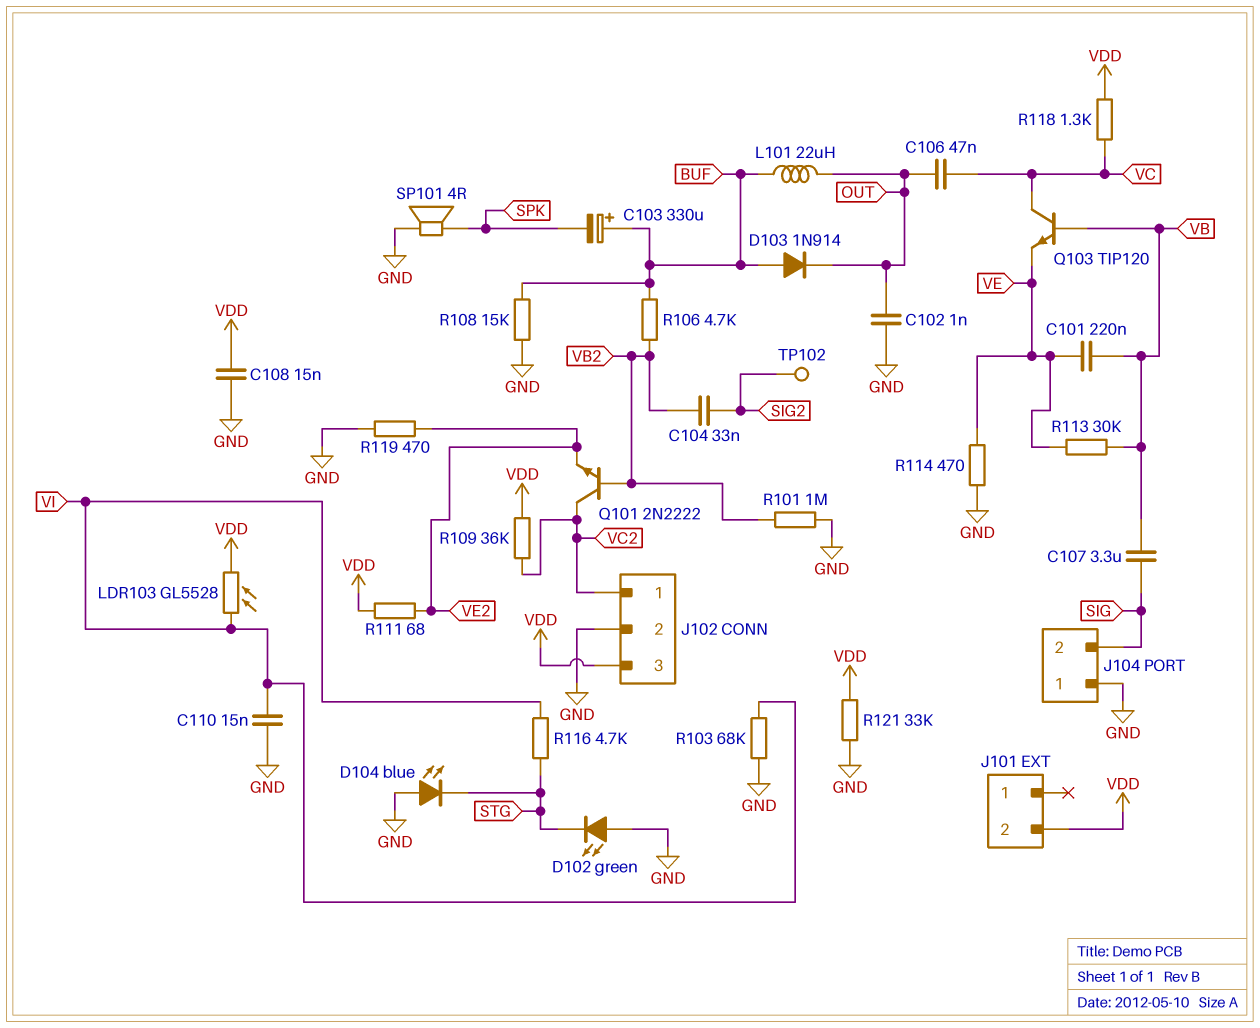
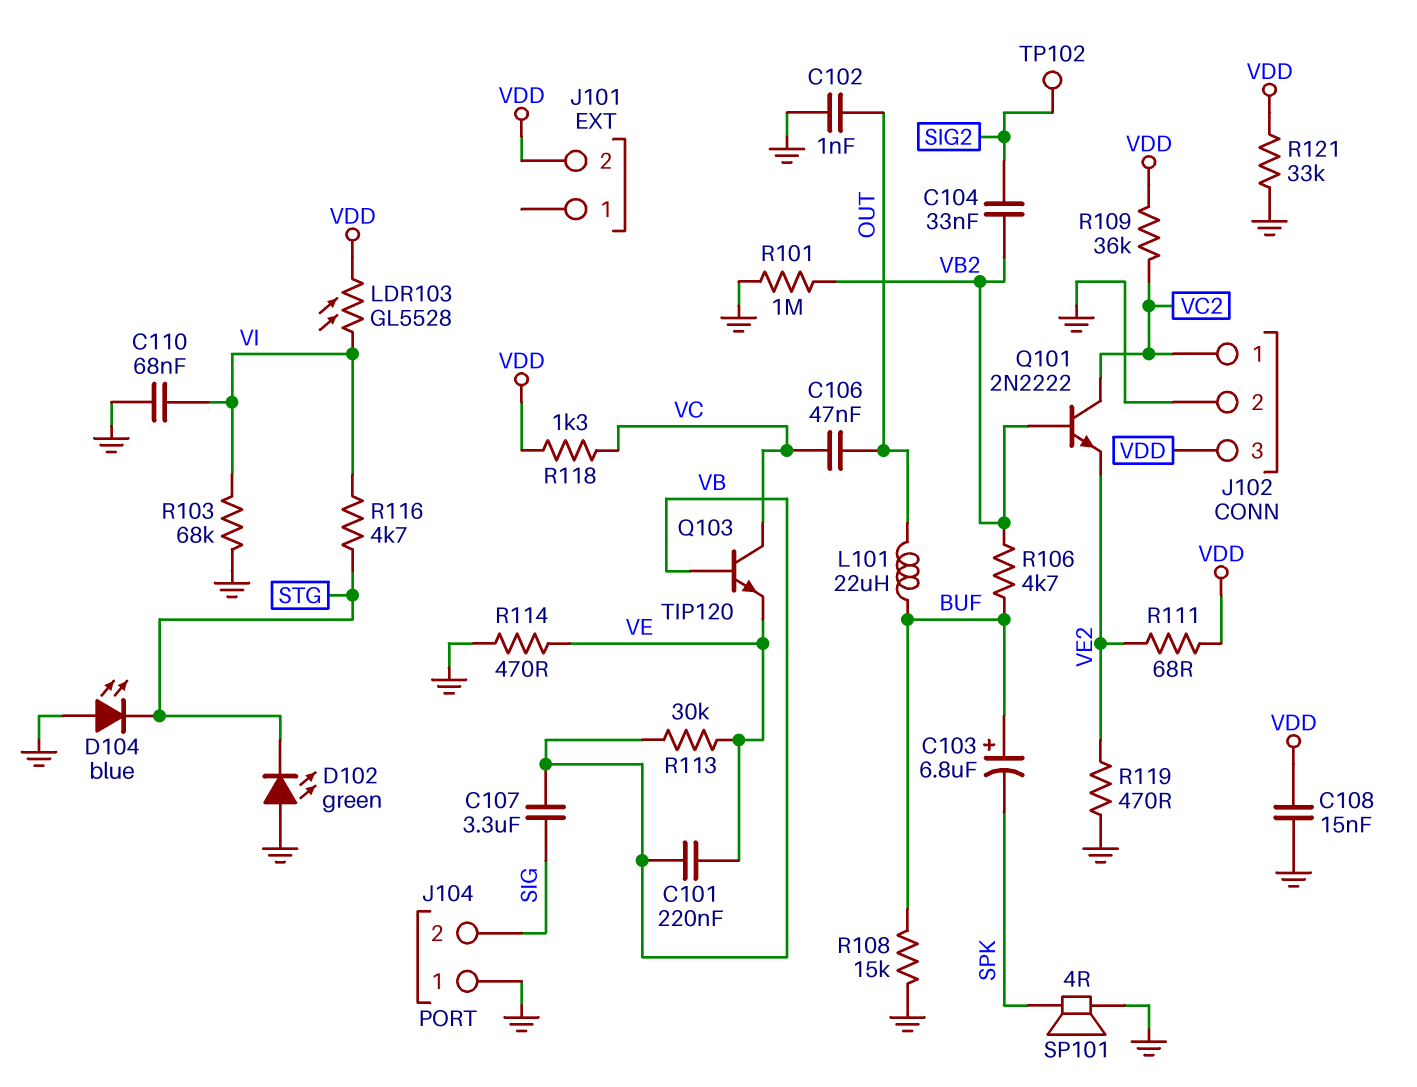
C103: 330uF (plus BUF, minus SPK) -> 6.8uF (plus BUF, minus SPK)
C110: 15nF (GND, VI) -> 68nF (GND, VI)
D103: diode 1N914 (A BUF, K OUT) -> none

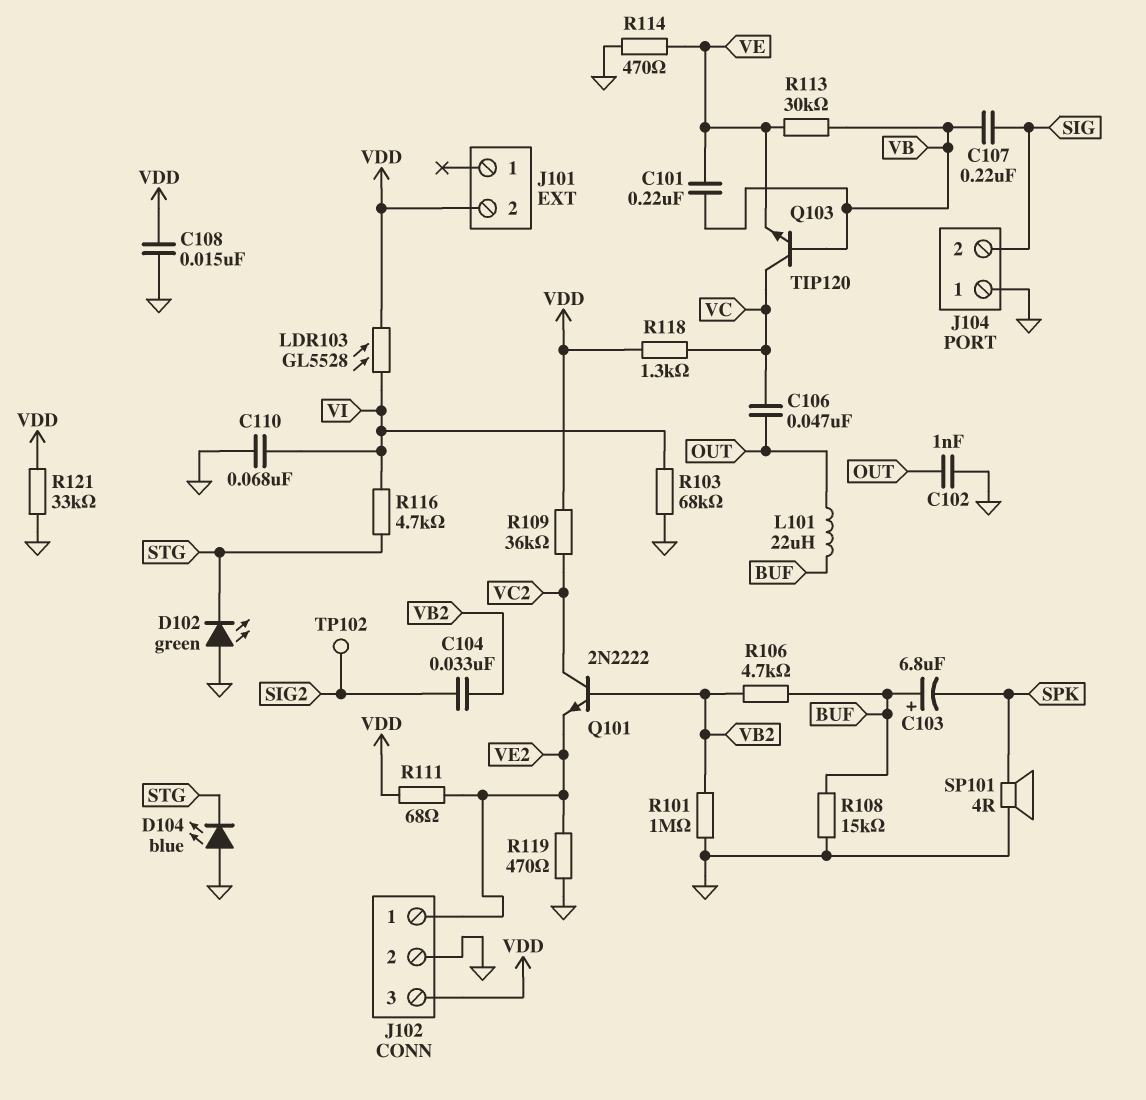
C107: 3.3uF (SIG, VB) -> 220nF (SIG, VB)
J102 pin 1: VC2 -> VE2

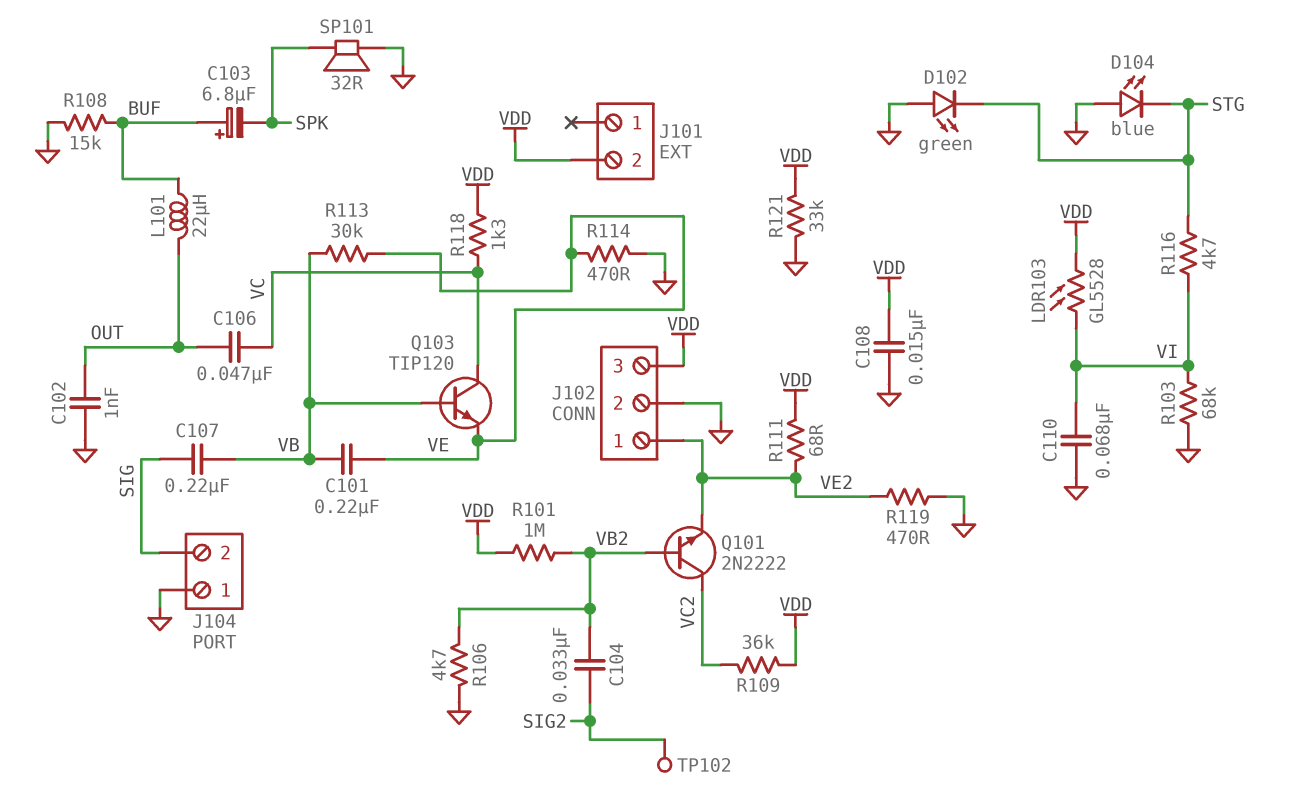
R101: 1M (GND, VB2) -> 1M (VB2, VDD)
R106: 4.7k (BUF, VB2) -> 4.7k (GND, VB2)
SP101: speaker 4R (GND, SPK) -> speaker 32R (GND, SPK)

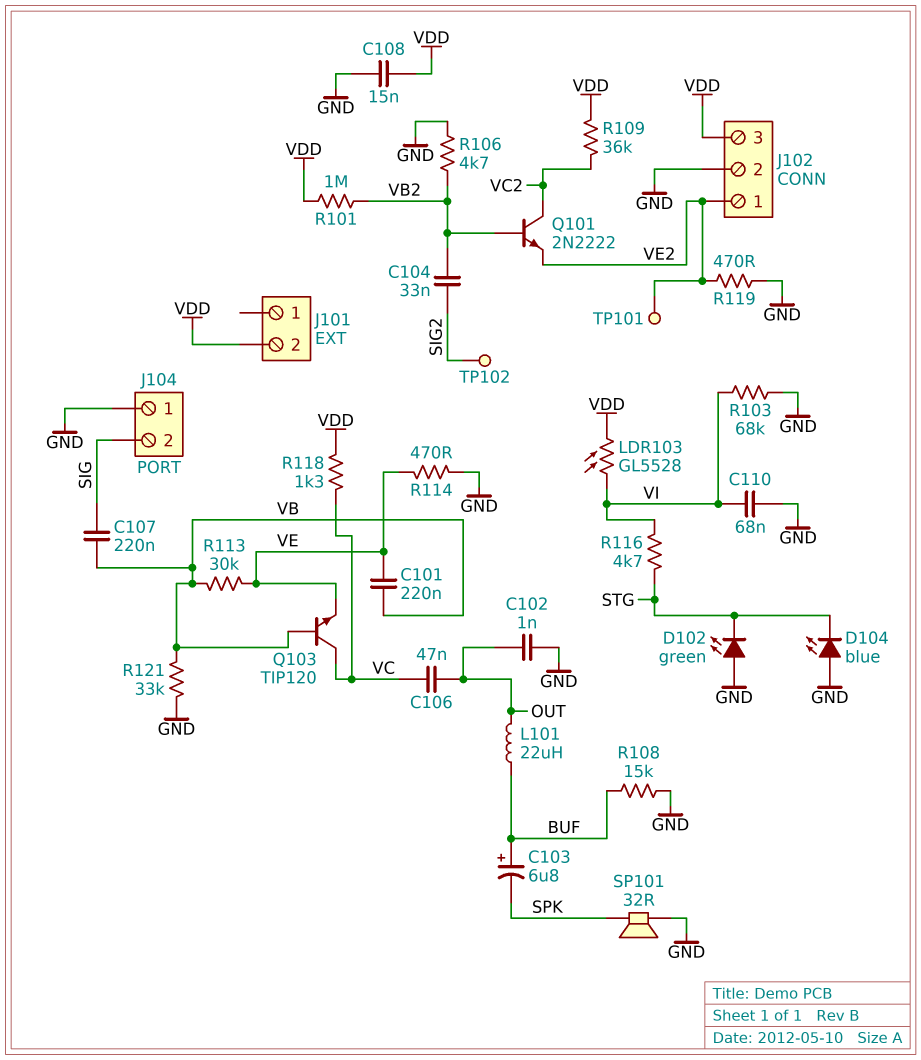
R111: 68 (VDD, VE2) -> none
R121: 33k (GND, VDD) -> 33k (GND, VB)
TP101: none -> test point (VE2)

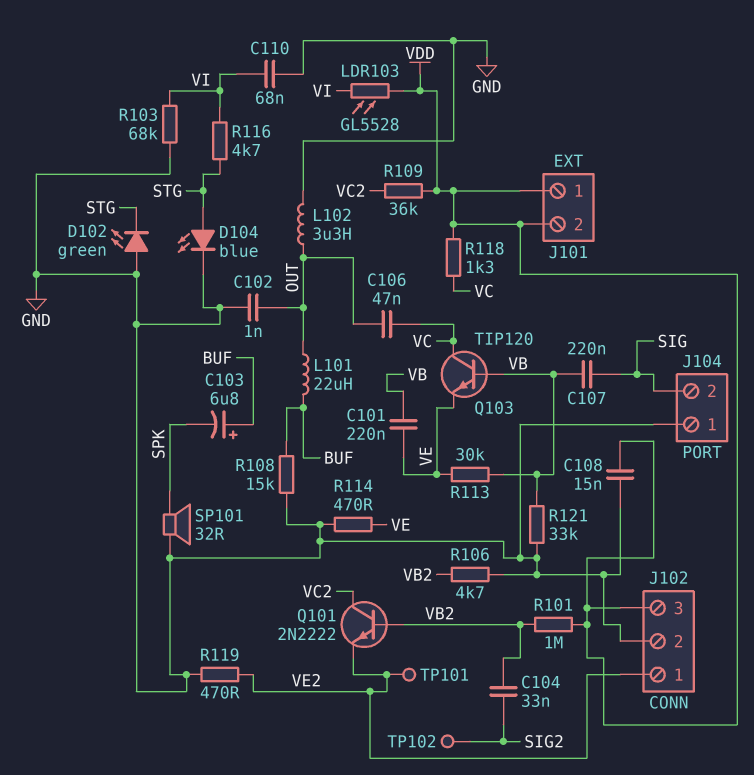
D104: LED blue (A GND, K STG) -> LED blue (A STG, K GND)
J101 pin 1: none -> VDD
L102: none -> 3.3uH (GND, OUT)

